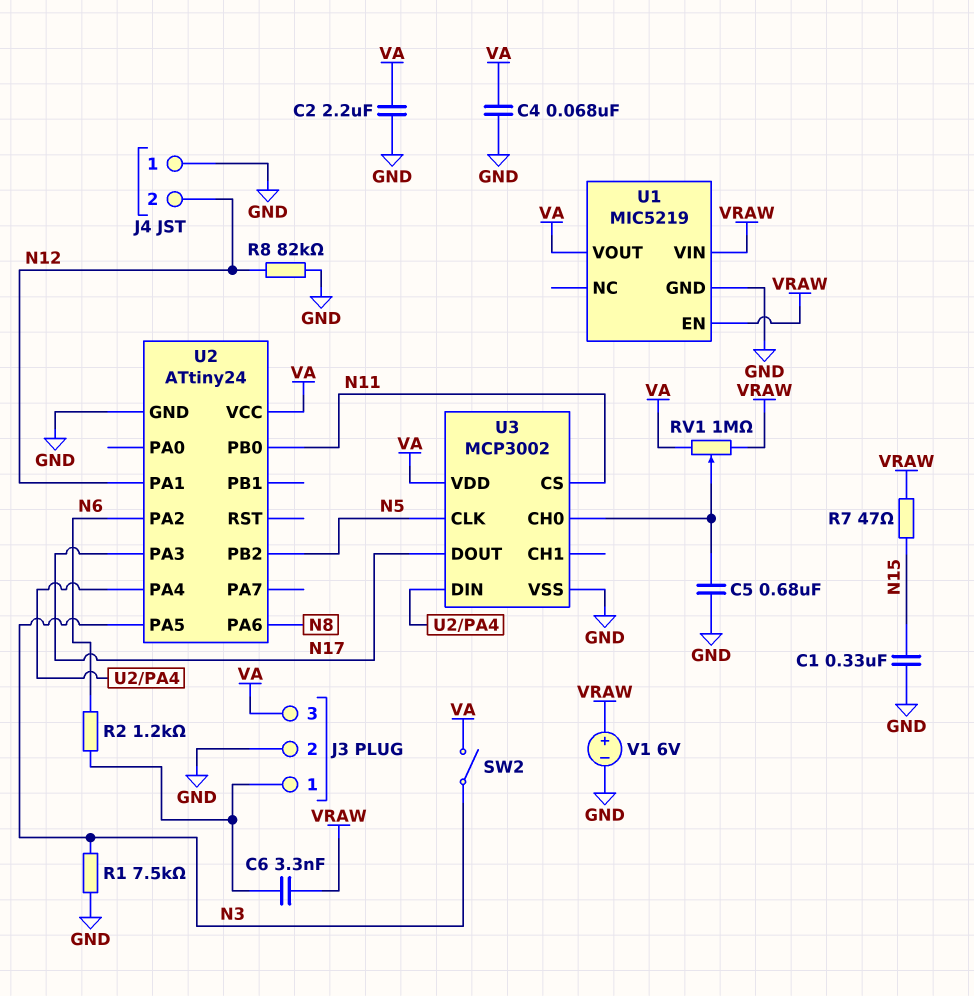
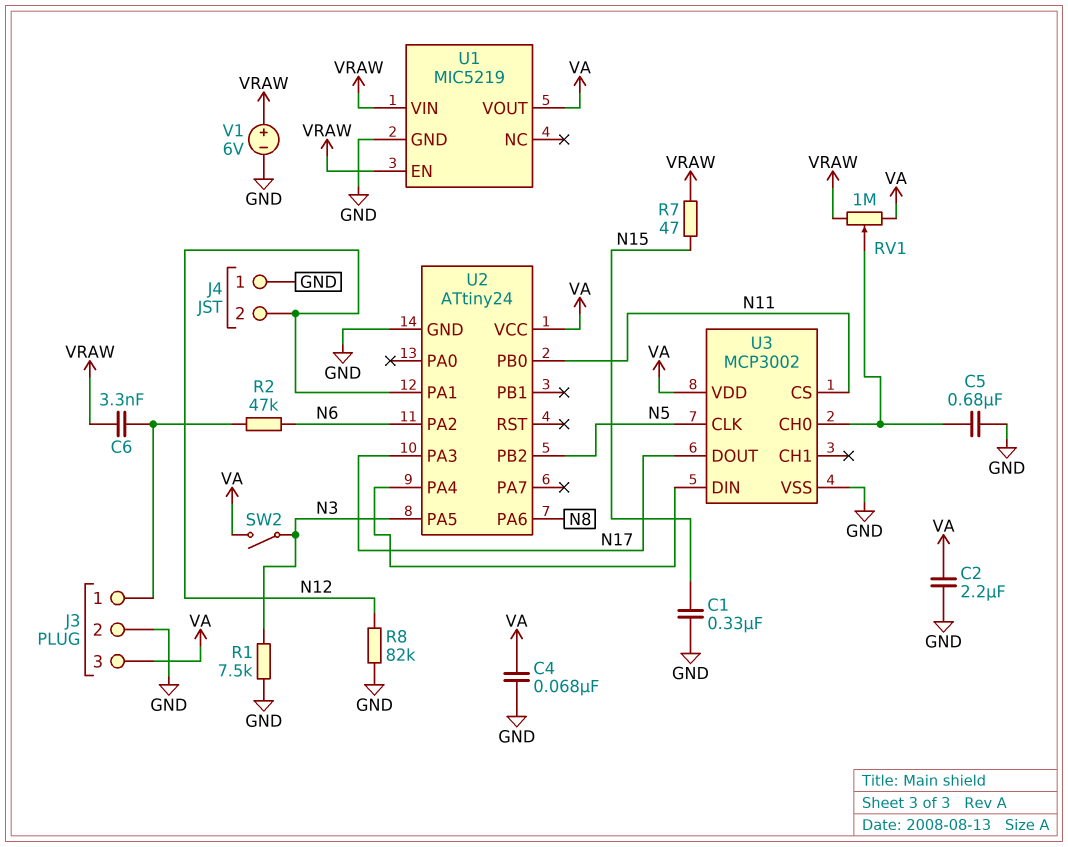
R2: 1.2k (J3/1, N6) -> 47k (J3/1, N6)

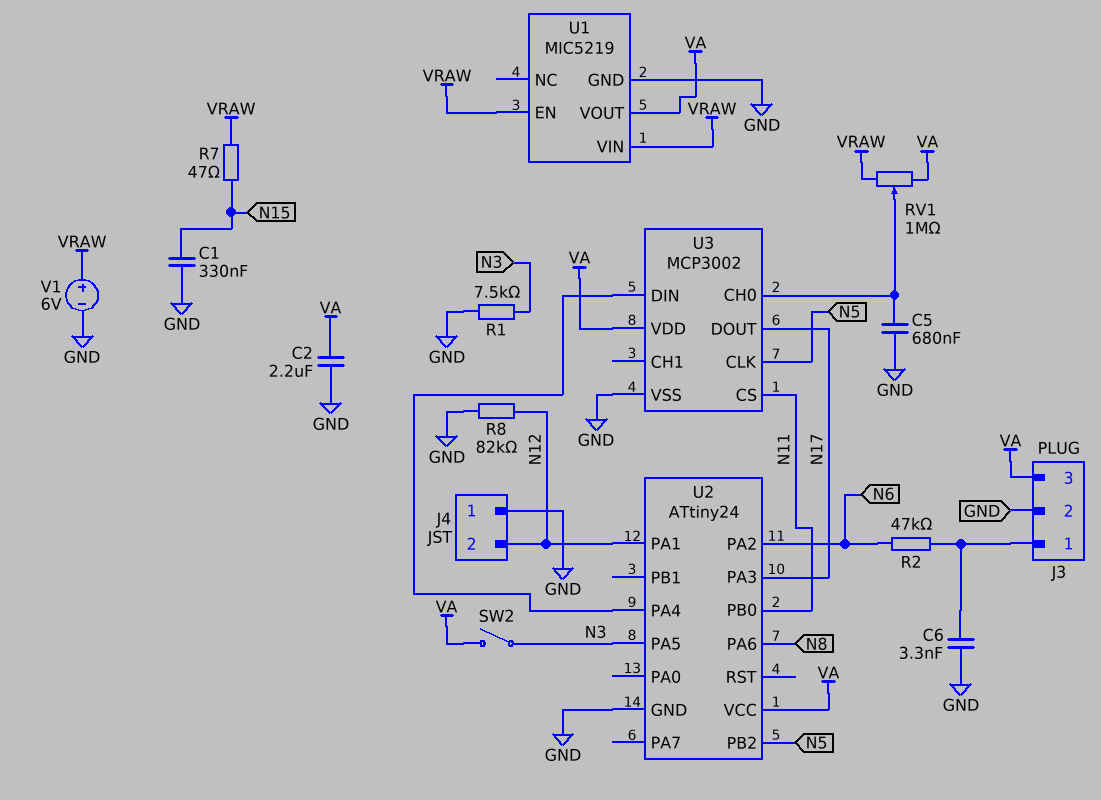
C4: 68nF (GND, VA) -> none
C6: 3.3nF (J3/1, VRAW) -> 3.3nF (GND, J3/1)

